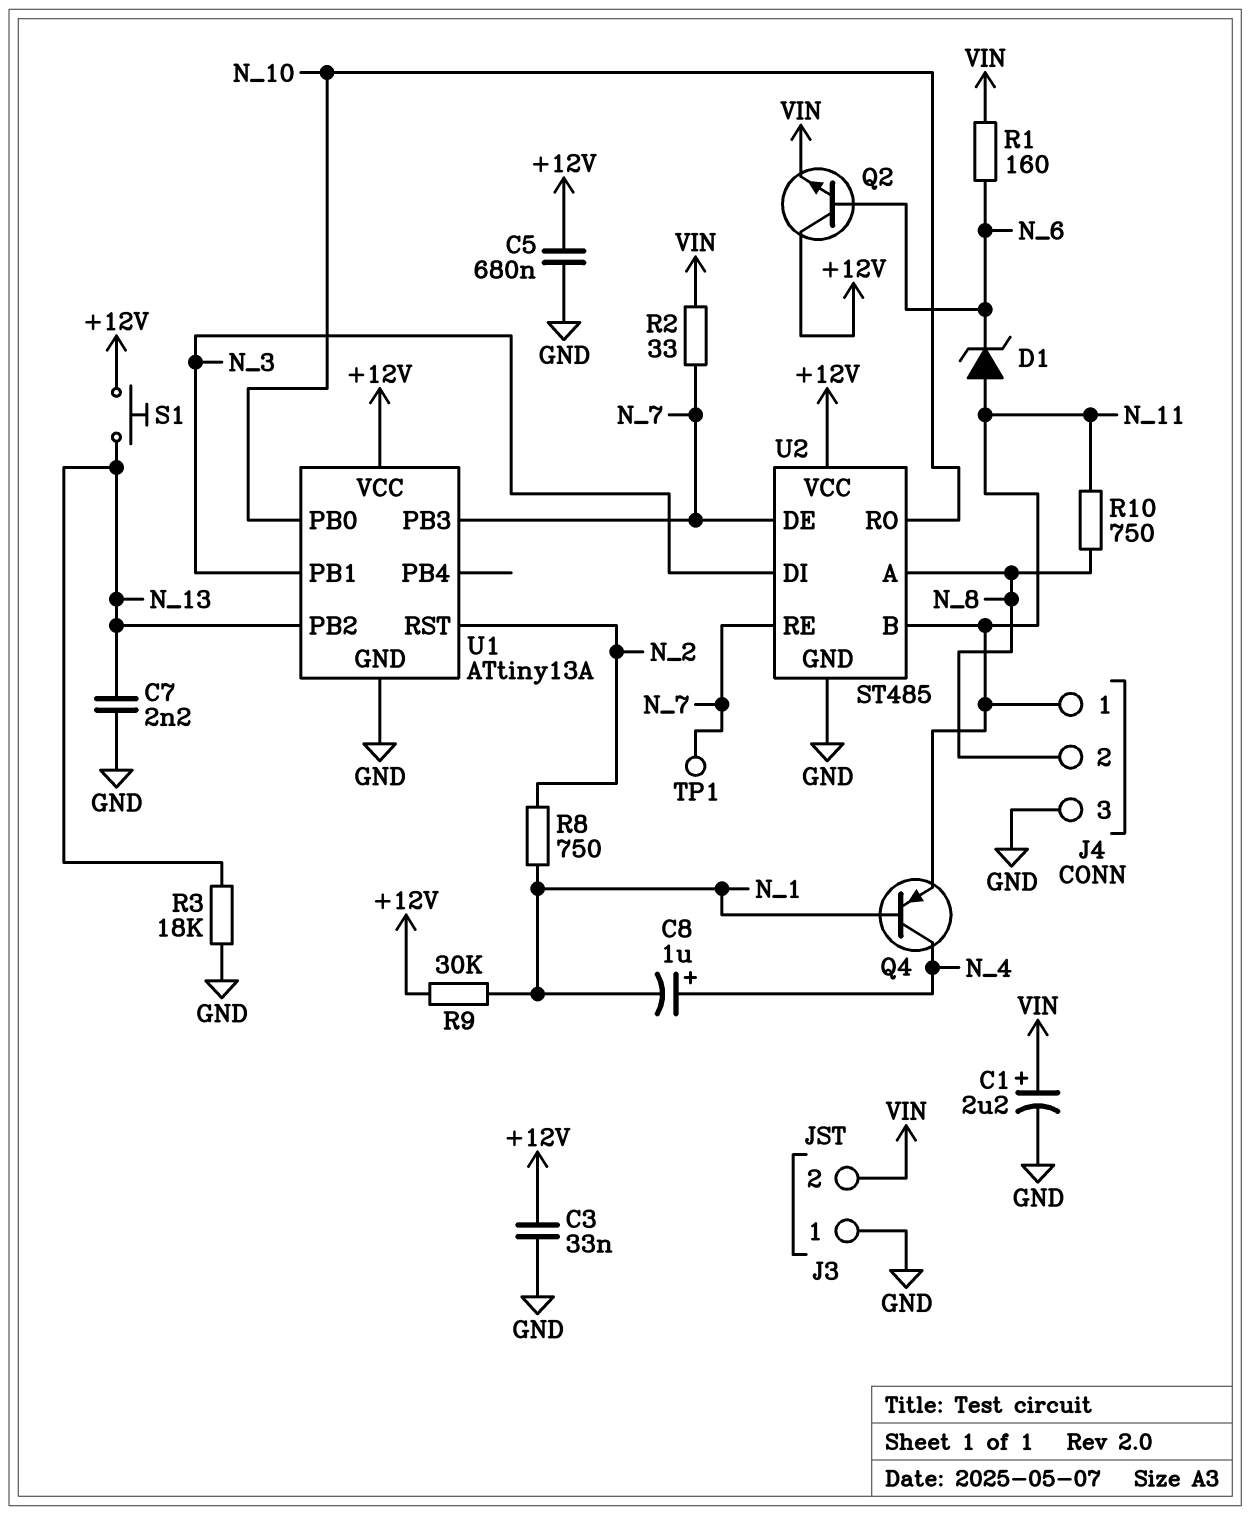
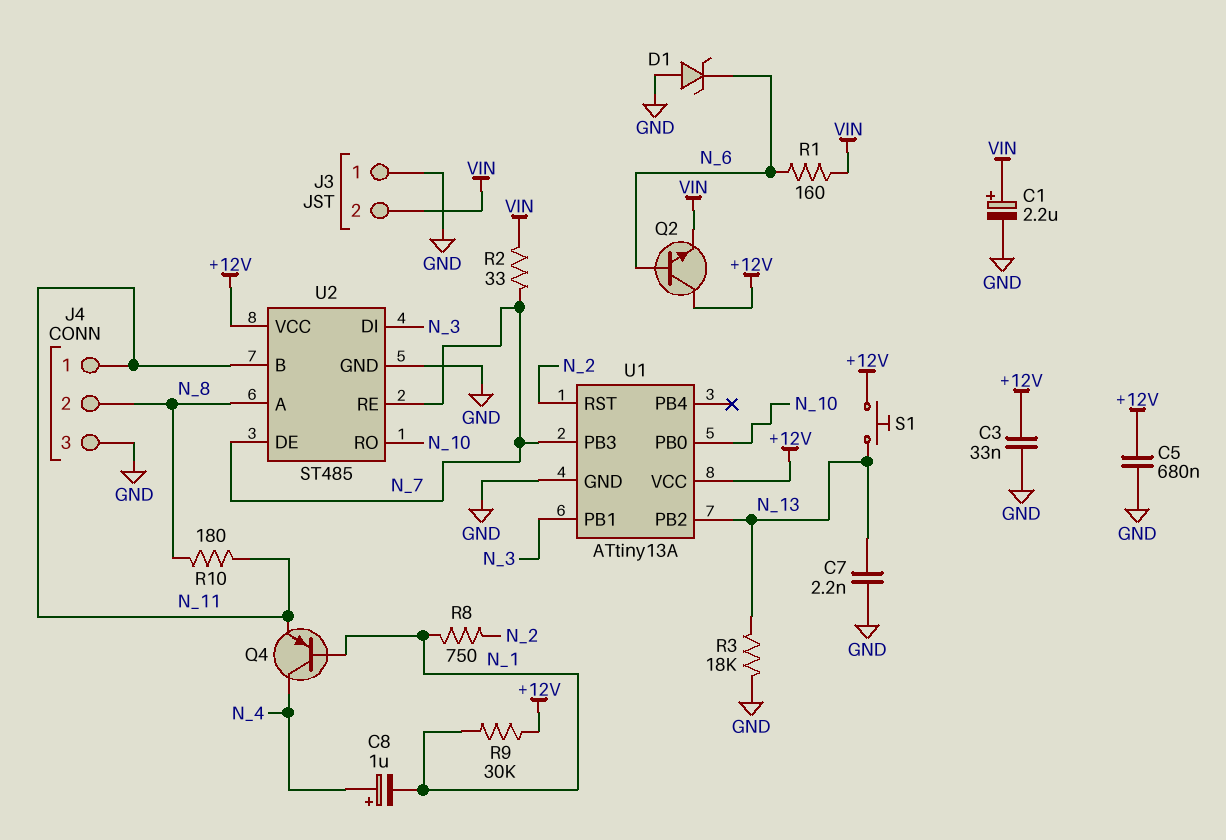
D1: zener (A N_11, K N_6) -> zener (A GND, K N_6)
R10: 750 (N_8, N_11) -> 180 (N_8, N_11)
TP1: test point (N_7) -> none

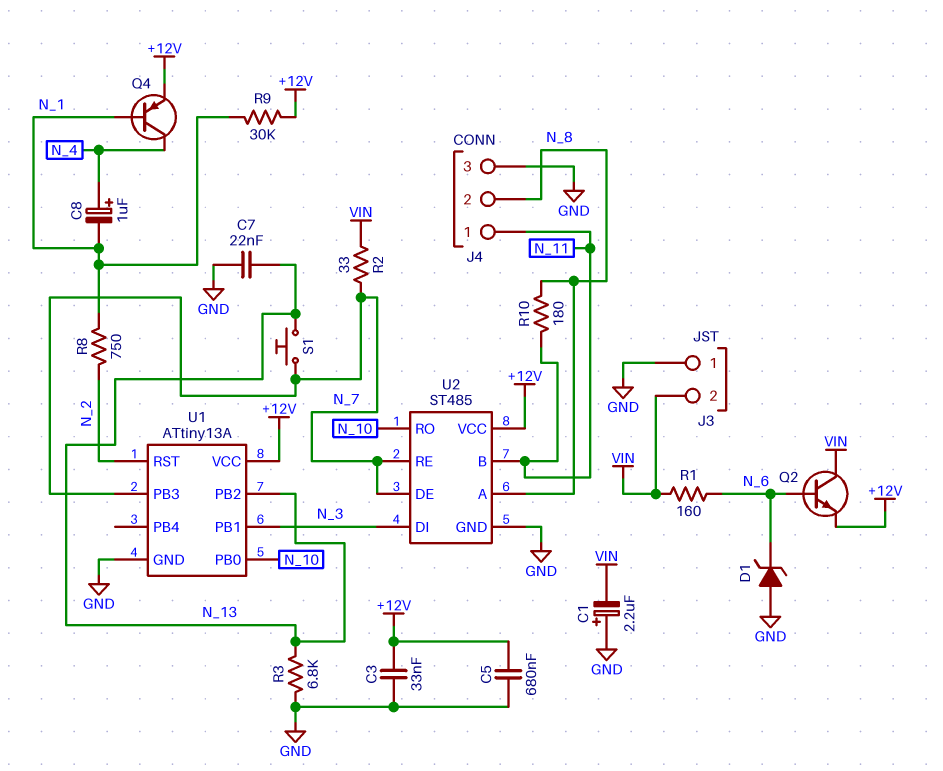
C1: 2.2uF (plus VIN, minus GND) -> 2.2uF (plus GND, minus VIN)
C7: 2.2nF (GND, N_13) -> 22nF (GND, N_13)
Q2: NPN (B N_6, C +12V, E VIN) -> NPN (B N_6, C VIN, E +12V)
Q4: PNP (B N_1, C N_4, E N_11) -> PNP (B N_1, C N_4, E +12V)
R3: 18k (GND, N_13) -> 6.8k (GND, N_13)
S1: button (+12V, N_13) -> button (N_7, N_13)

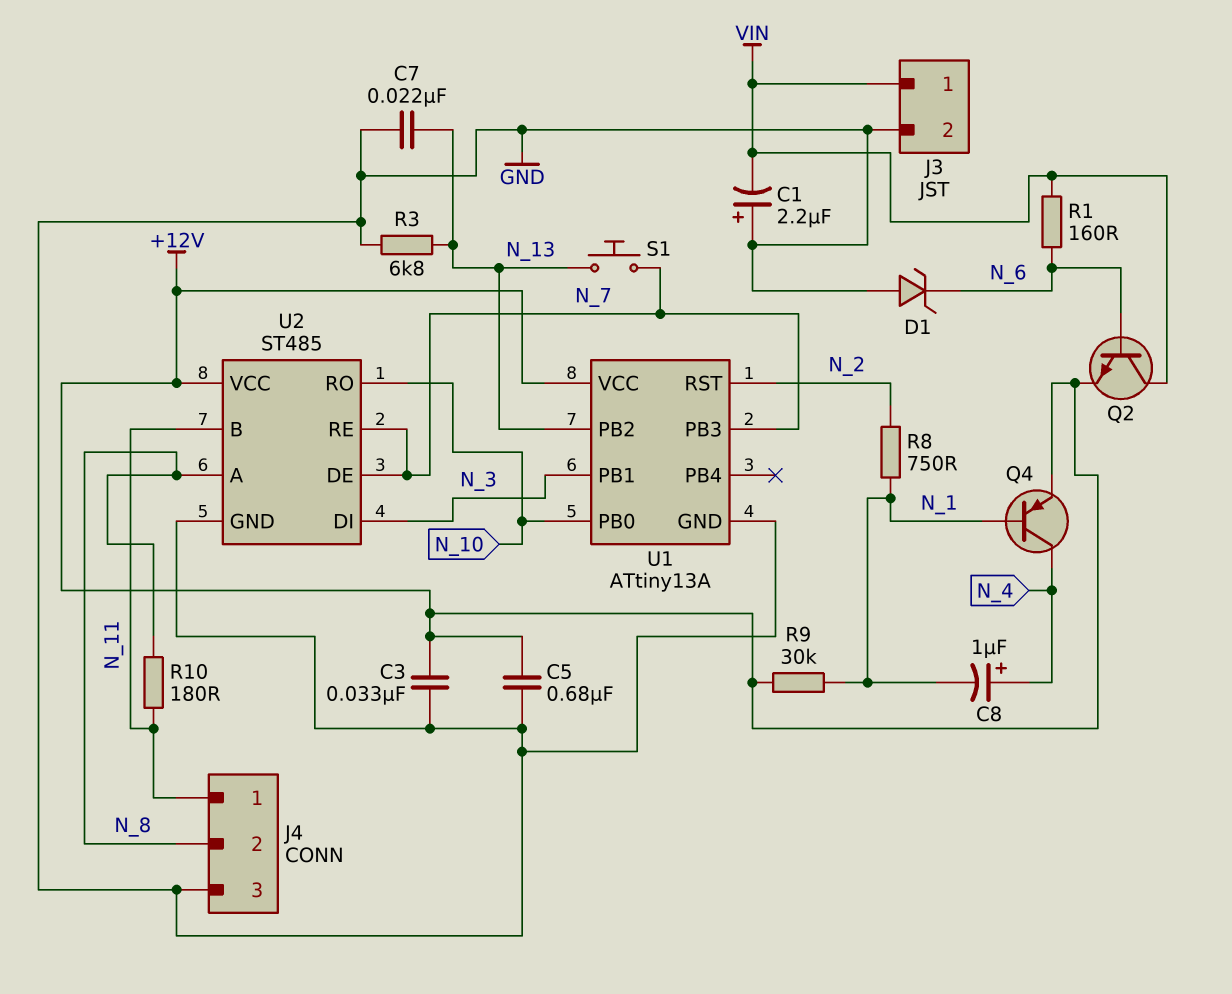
J3 pin 1: GND -> VIN
J3 pin 2: VIN -> GND
R2: 33 (N_7, VIN) -> none

